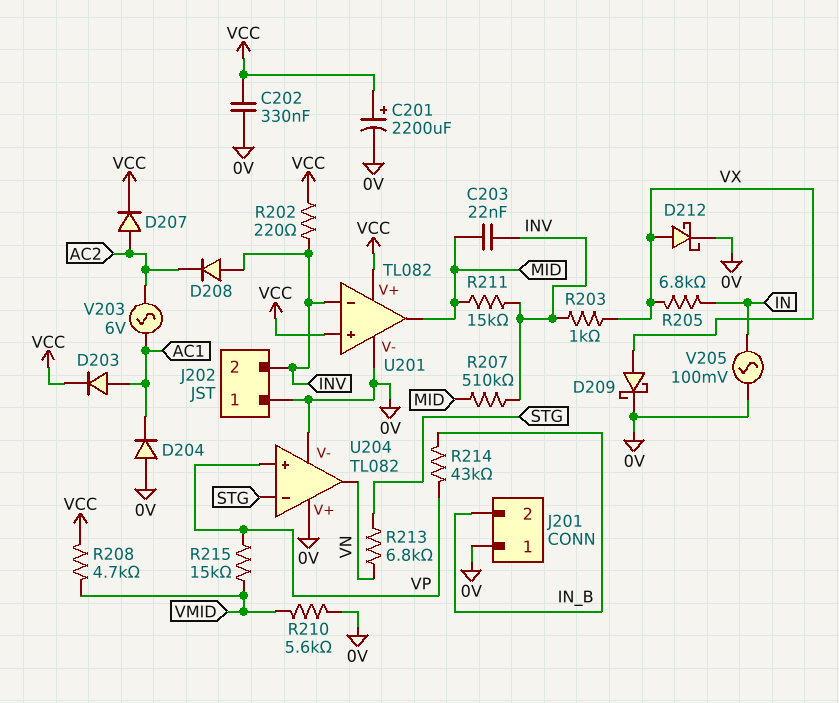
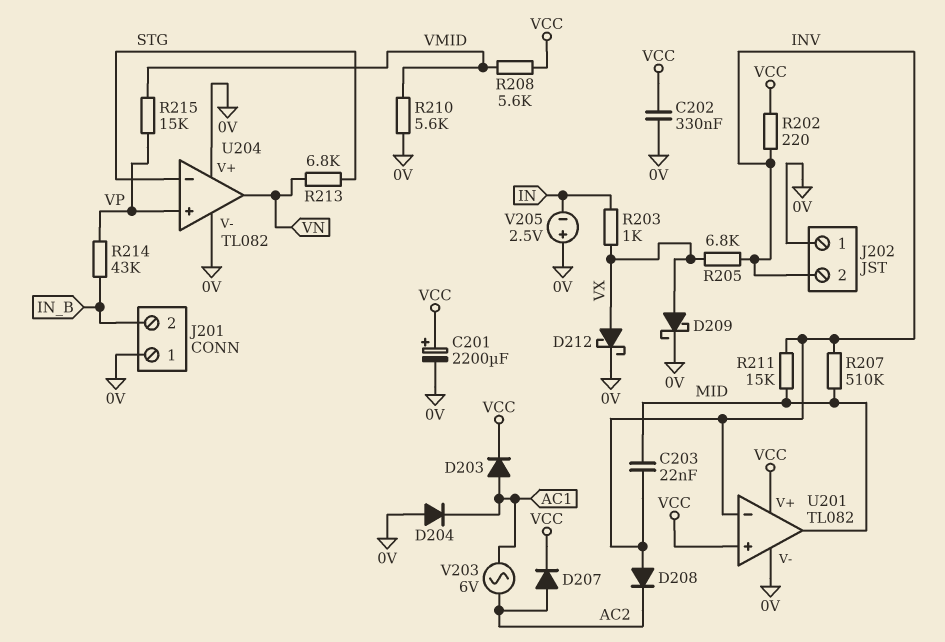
R203: 1k (INV, VX) -> 1k (IN, VX)
R205: 6.8k (IN, VX) -> 6.8k (INV, VX)
R208: 4.7k (VCC, VMID) -> 5.6k (VCC, VMID)
V205: AC 100mV (0V, IN) -> 2.5V (plus 0V, minus IN)

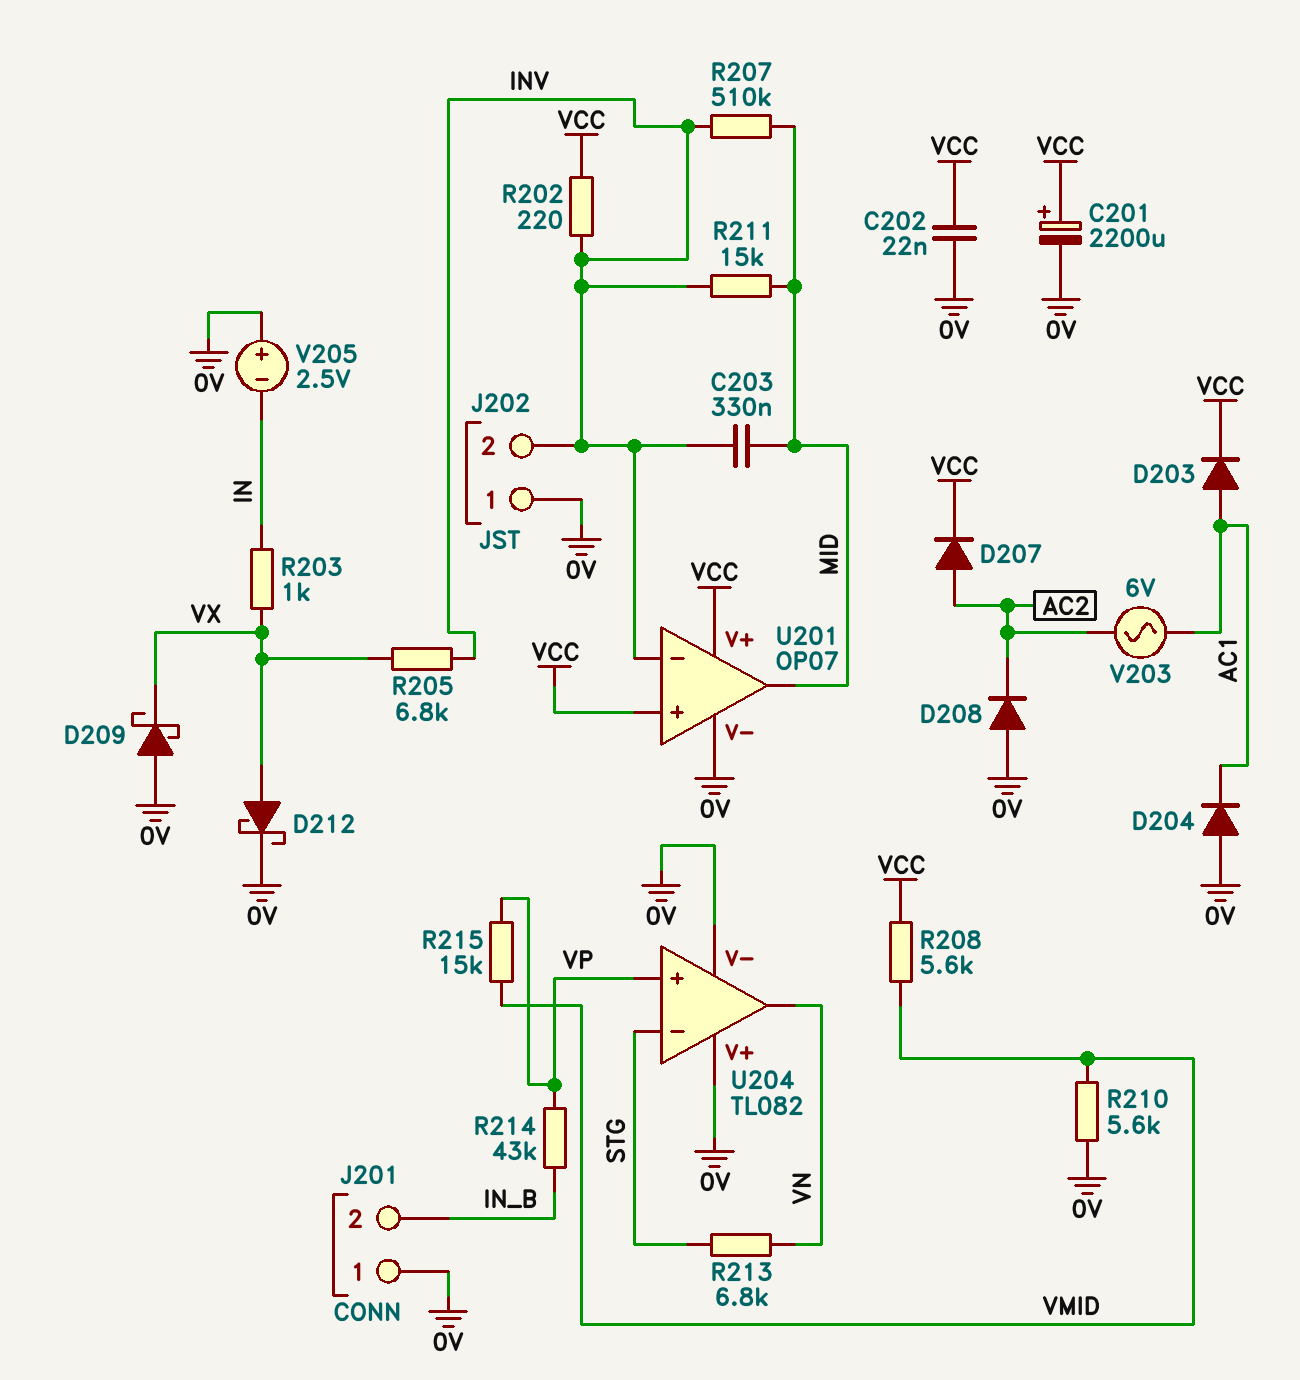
C202: 330nF (0V, VCC) -> 22nF (0V, VCC)
C203: 22nF (INV, MID) -> 330nF (INV, MID)
D208: diode (A INV, K AC2) -> diode (A 0V, K AC2)
D209: schottky (A VX, K 0V) -> schottky (A 0V, K VX)
U201: TL082 -> OP07

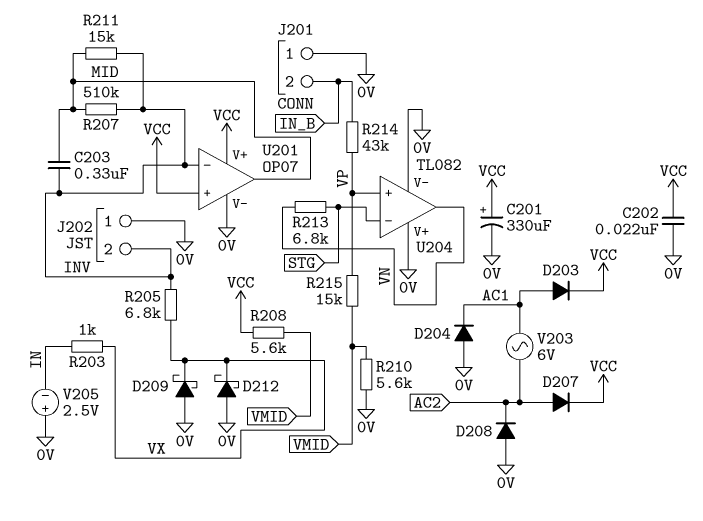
C201: 2200uF (plus VCC, minus 0V) -> 330uF (plus VCC, minus 0V)
D212: schottky (A VX, K 0V) -> schottky (A 0V, K VX)
R202: 220 (INV, VCC) -> none

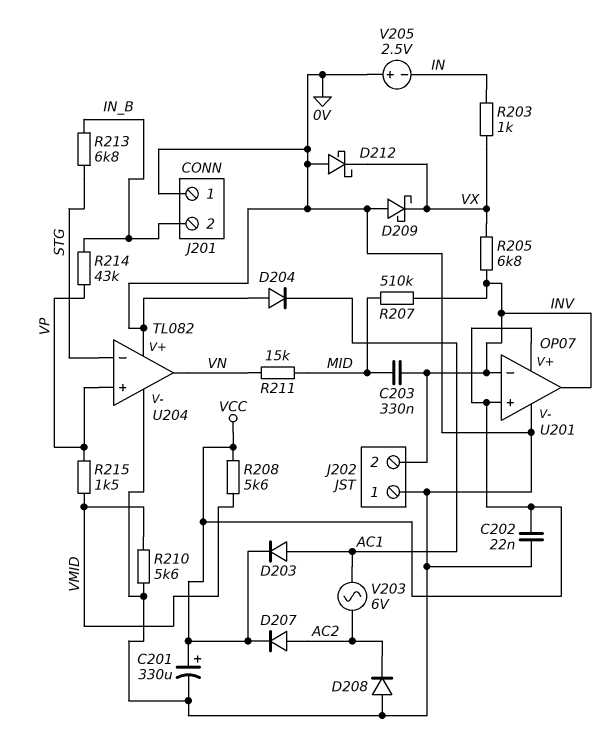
R211: 15k (INV, MID) -> 15k (MID, VN)
R213: 6.8k (STG, VN) -> 6.8k (IN_B, STG)
R215: 15k (VMID, VP) -> 1.5k (VMID, VP)
U201 pin out: MID -> INV

